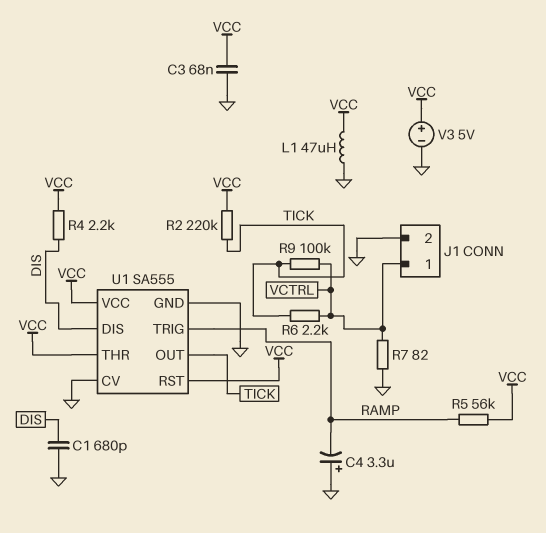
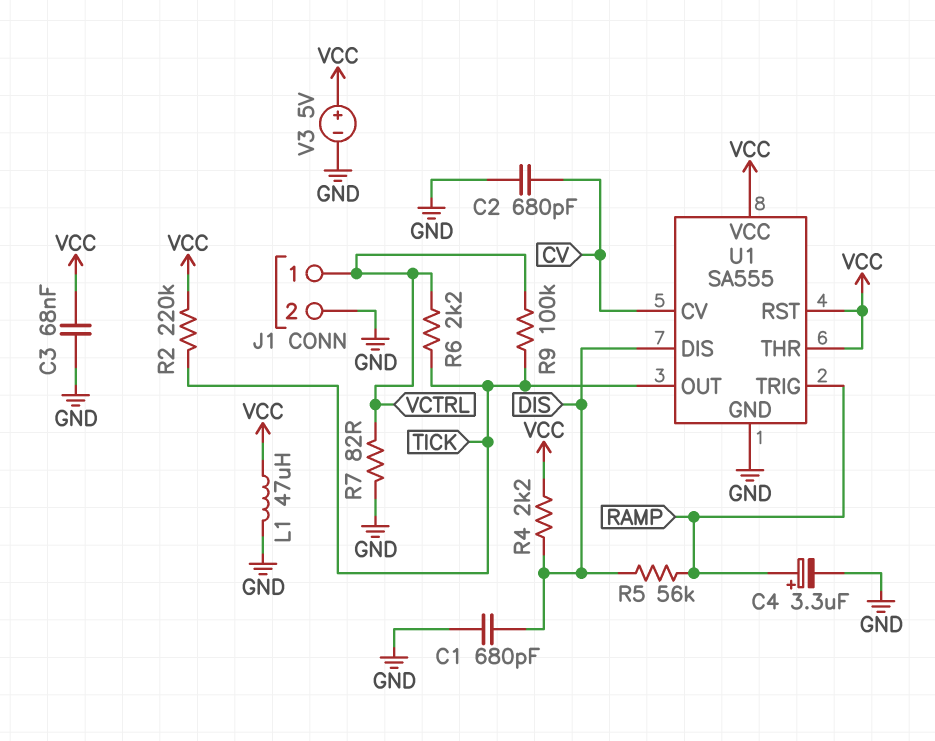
C2: none -> 680pF (CV, GND)
C4: 3.3uF (plus GND, minus RAMP) -> 3.3uF (plus RAMP, minus GND)
R5: 56k (RAMP, VCC) -> 56k (DIS, RAMP)
U1 pin CV: GND -> CV

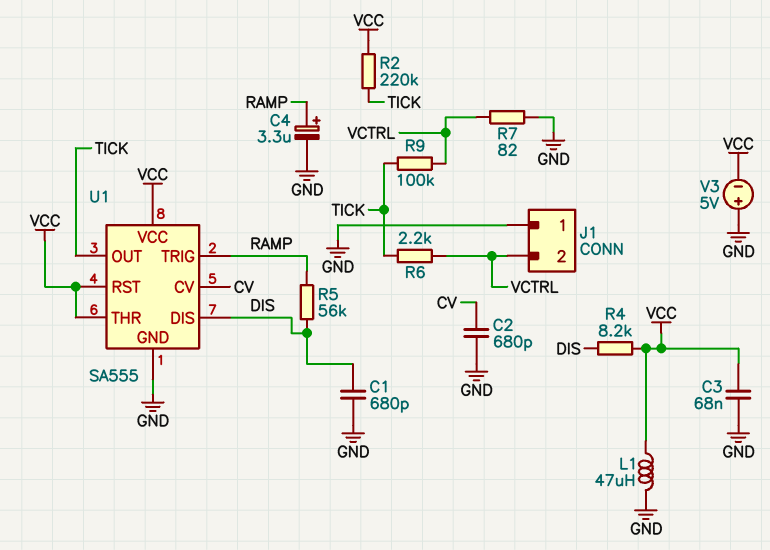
J1 pin 1: VCTRL -> GND
J1 pin 2: GND -> VCTRL
R4: 2.2k (DIS, VCC) -> 8.2k (DIS, VCC)
V3: 5V (plus VCC, minus GND) -> 5V (plus GND, minus VCC)

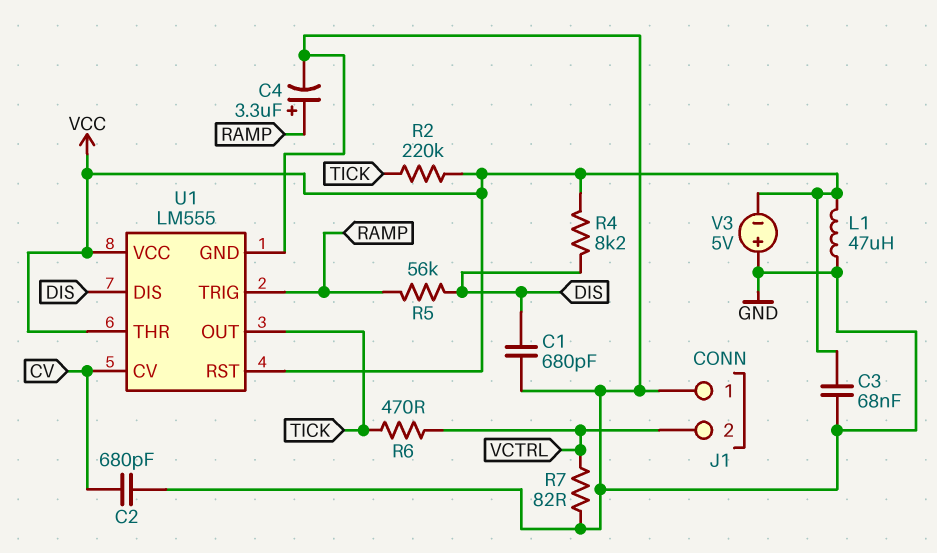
R6: 2.2k (TICK, VCTRL) -> 470 (TICK, VCTRL)
R9: 100k (TICK, VCTRL) -> none
U1: SA555 -> LM555

